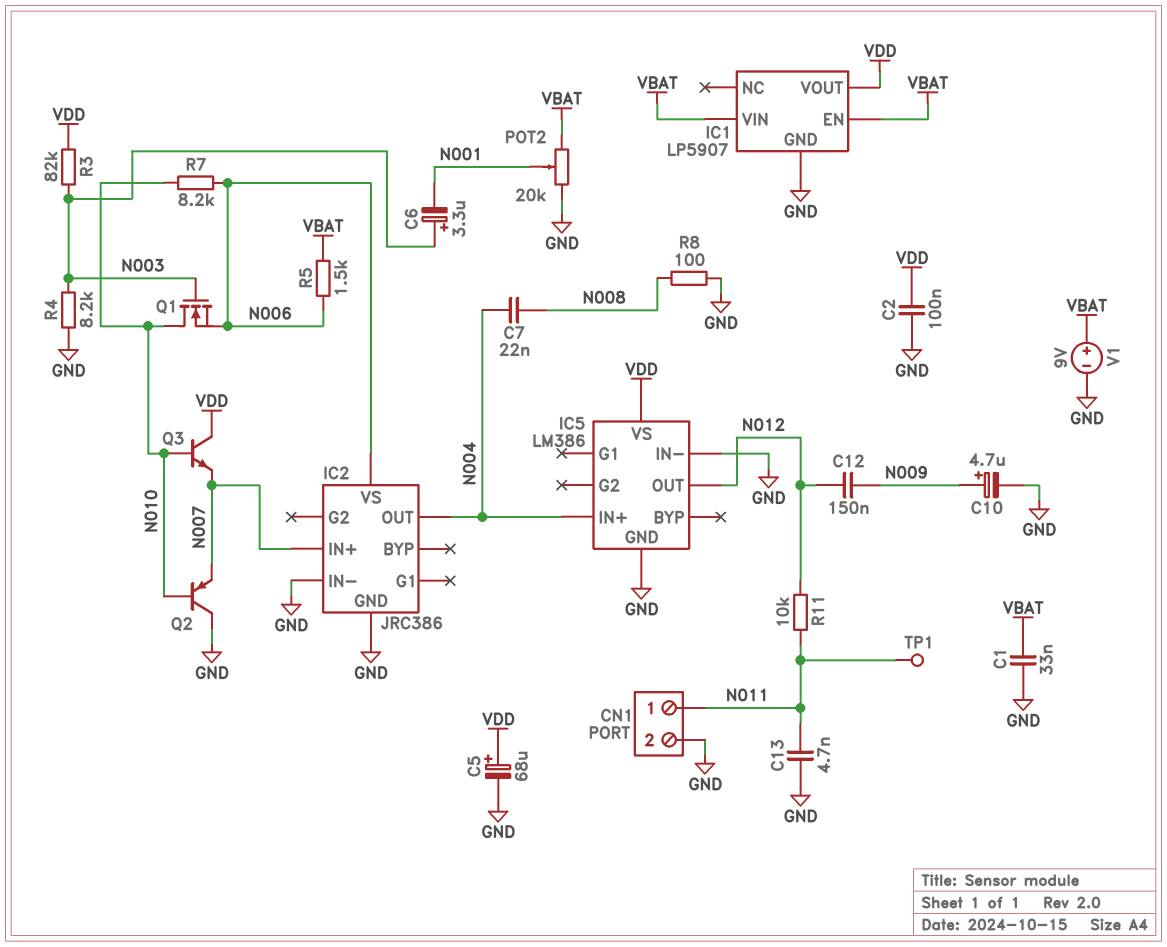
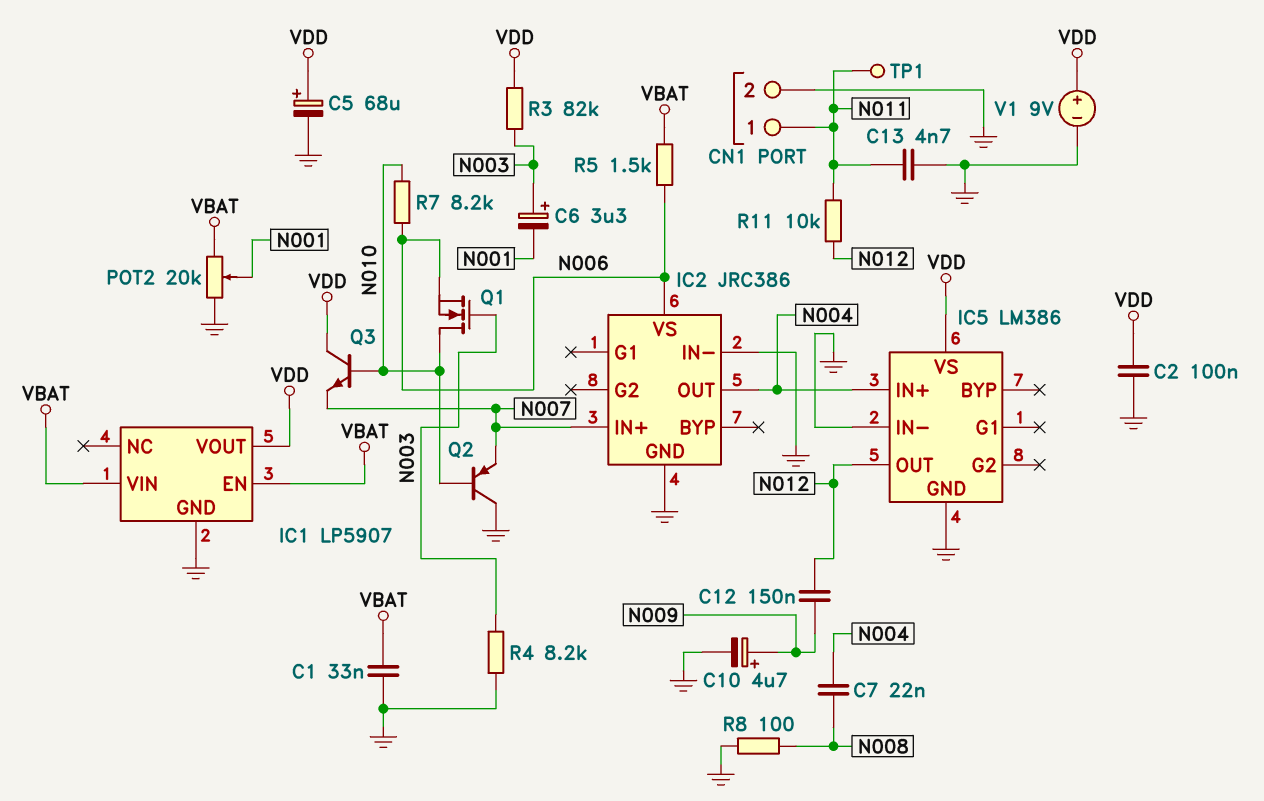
V1: 9V (plus VBAT, minus GND) -> 9V (plus VDD, minus GND)

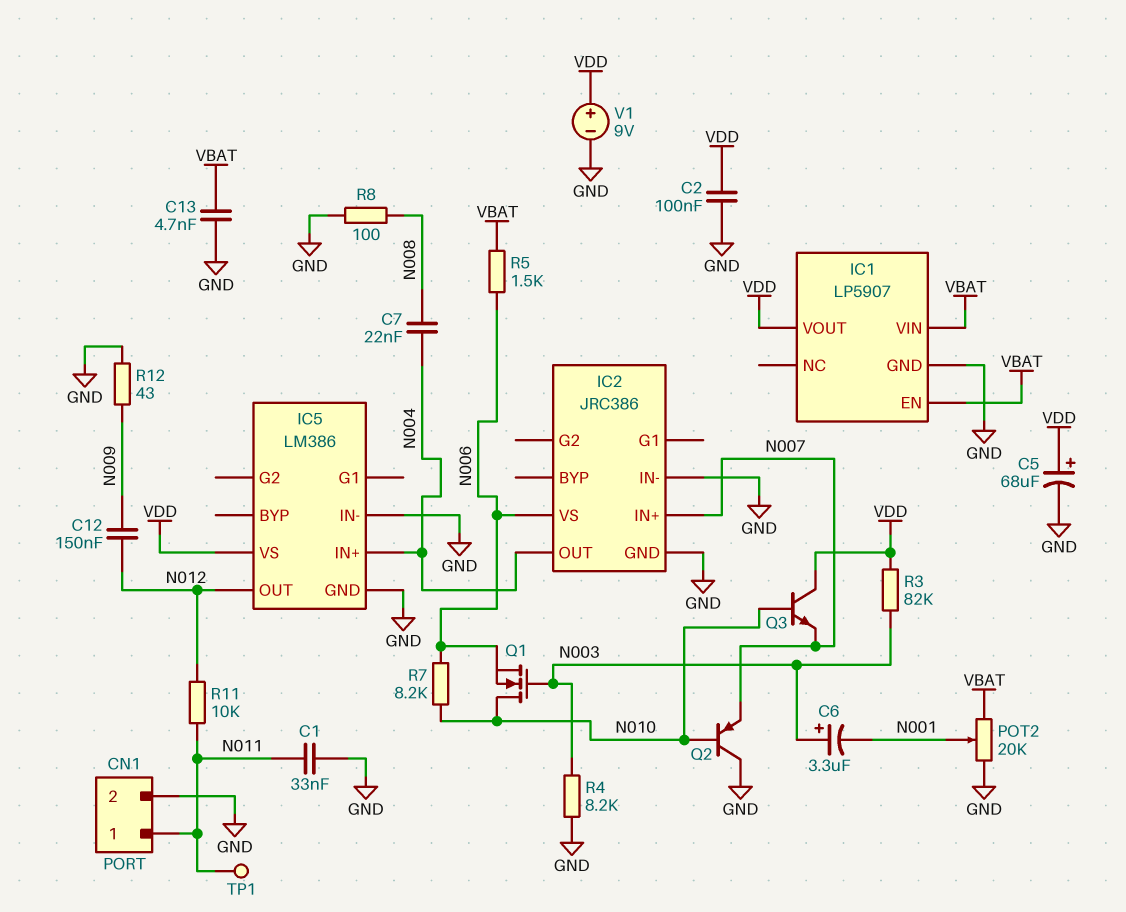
C1: 33nF (GND, VBAT) -> 33nF (GND, N011)
C10: 4.7uF (plus N009, minus GND) -> none
C13: 4.7nF (GND, N011) -> 4.7nF (GND, VBAT)
R12: none -> 43 (GND, N009)

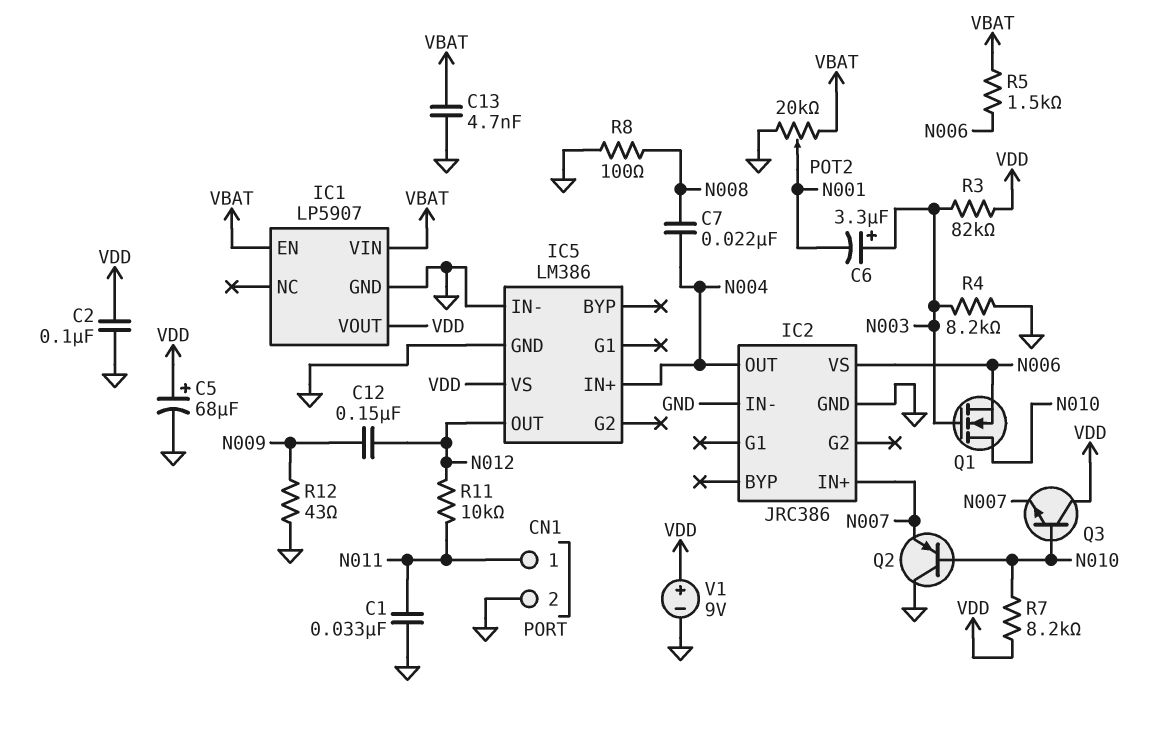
R7: 8.2k (N006, N010) -> 8.2k (N010, VDD)
TP1: test point (N011) -> none

